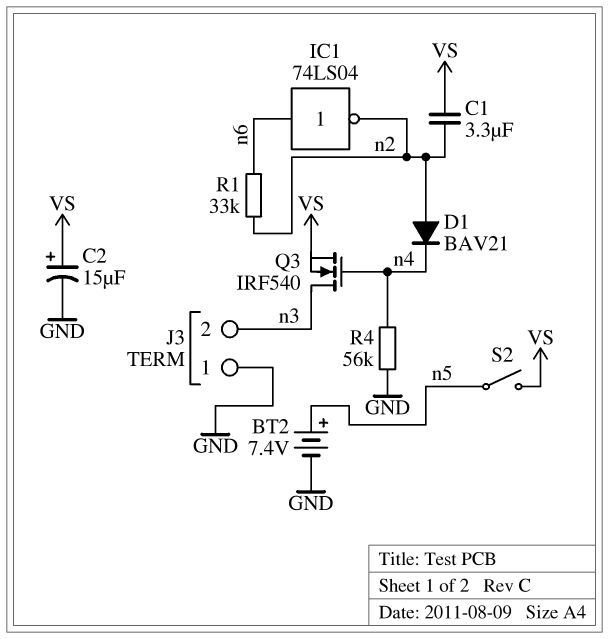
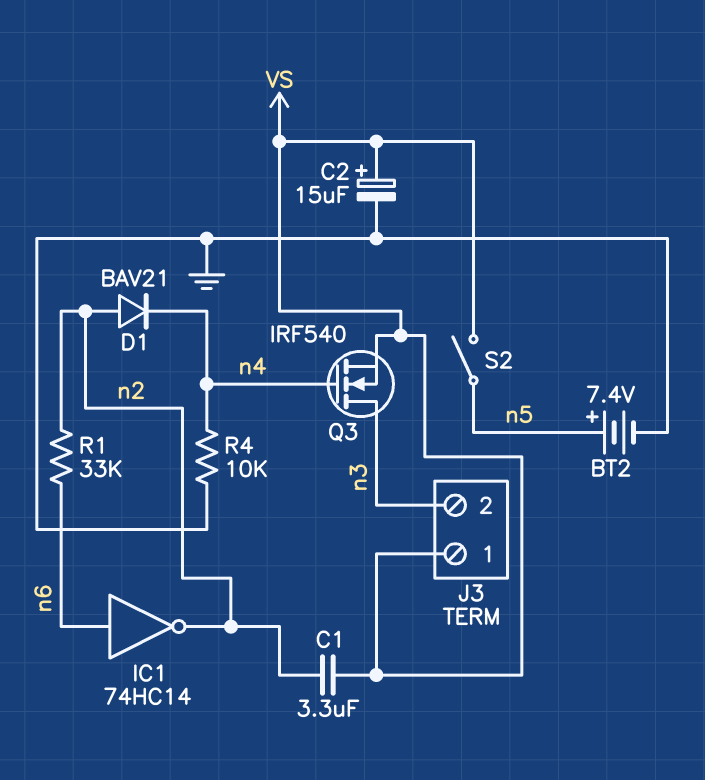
IC1: NOT 74LS04 (in n6, out n2) -> NOT 74HC14 (in n6, out n2)
J3 pin 1: GND -> VS
R4: 56k (GND, n4) -> 10k (GND, n4)

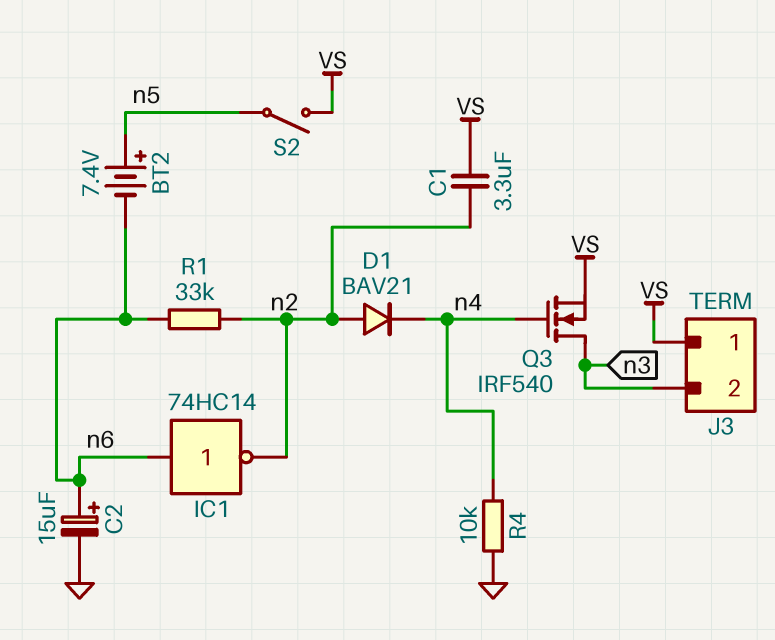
BT2: 7.4V (plus n5, minus GND) -> 7.4V (plus n5, minus n6)
C2: 15uF (plus VS, minus GND) -> 15uF (plus n6, minus GND)

